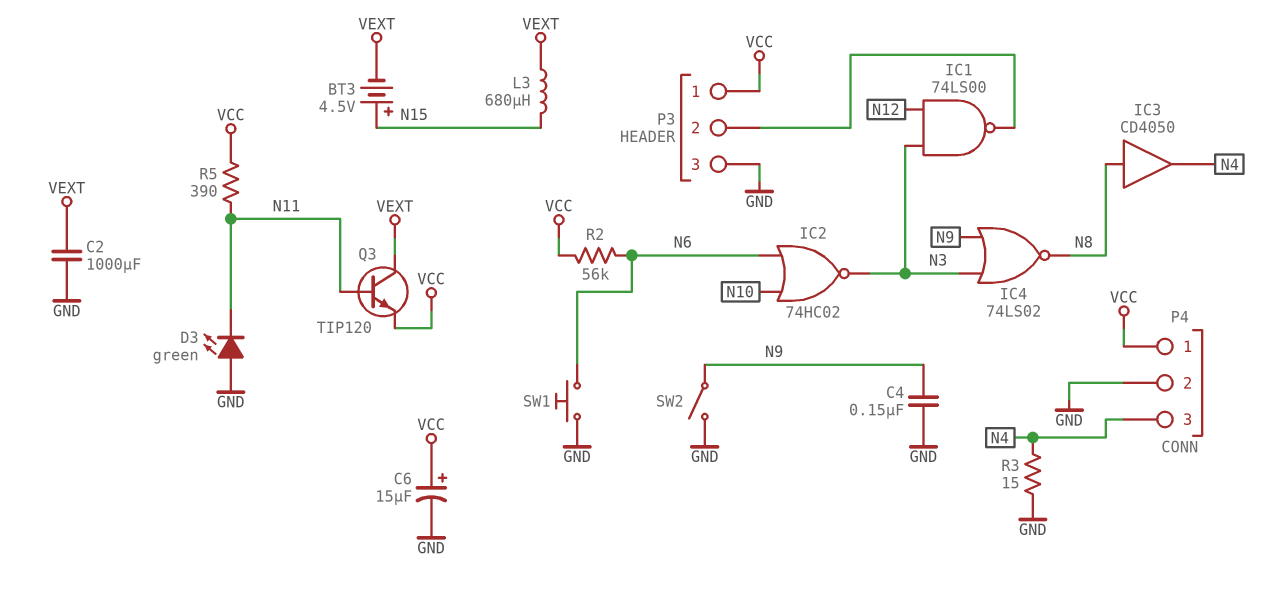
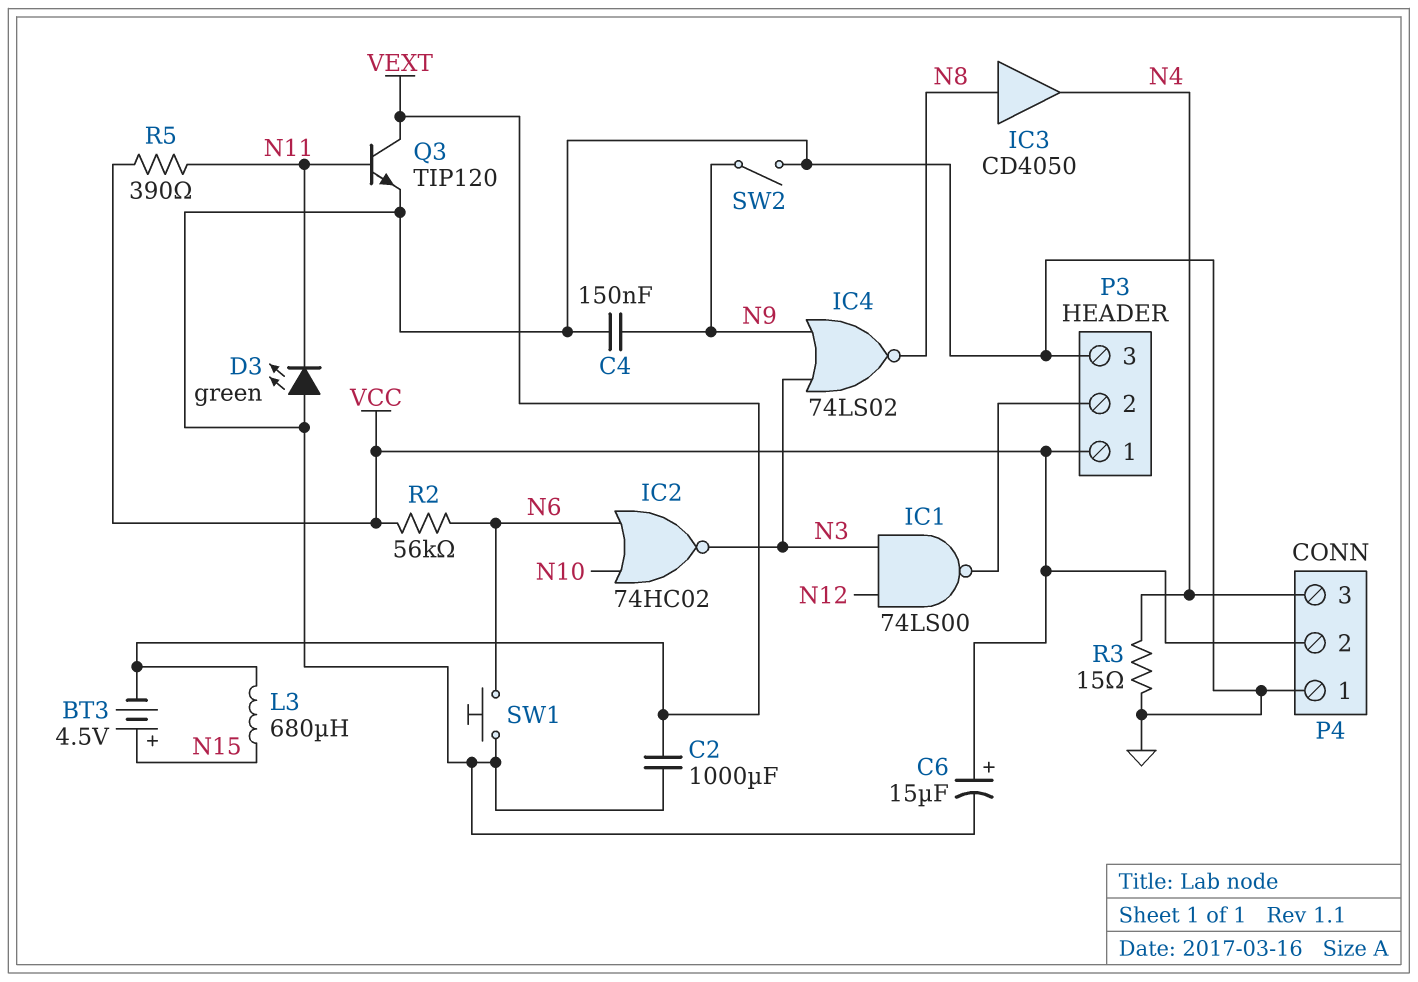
P4 pin 1: VCC -> GND
P4 pin 2: GND -> VCC
Q3: NPN TIP120 (B N11, C VEXT, E VCC) -> NPN TIP120 (B N11, C VEXT, E GND)

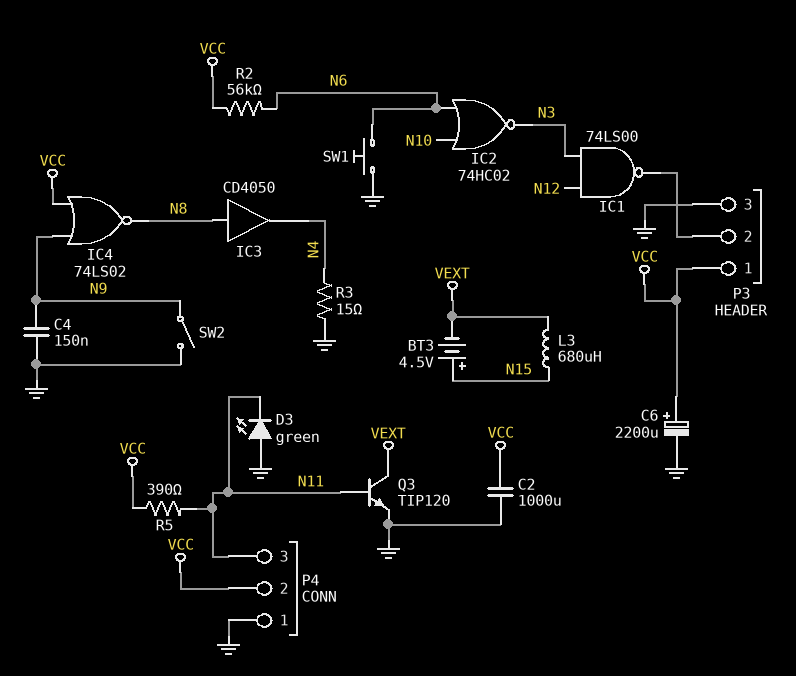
C2: 1000uF (GND, VEXT) -> 1000uF (GND, VCC)
C6: 15uF (plus VCC, minus GND) -> 2200uF (plus VCC, minus GND)
IC4: NOR 74LS02 (in N3, in N9, out N8) -> NOR 74LS02 (in N9, in VCC, out N8)
P4 pin 3: N4 -> N11

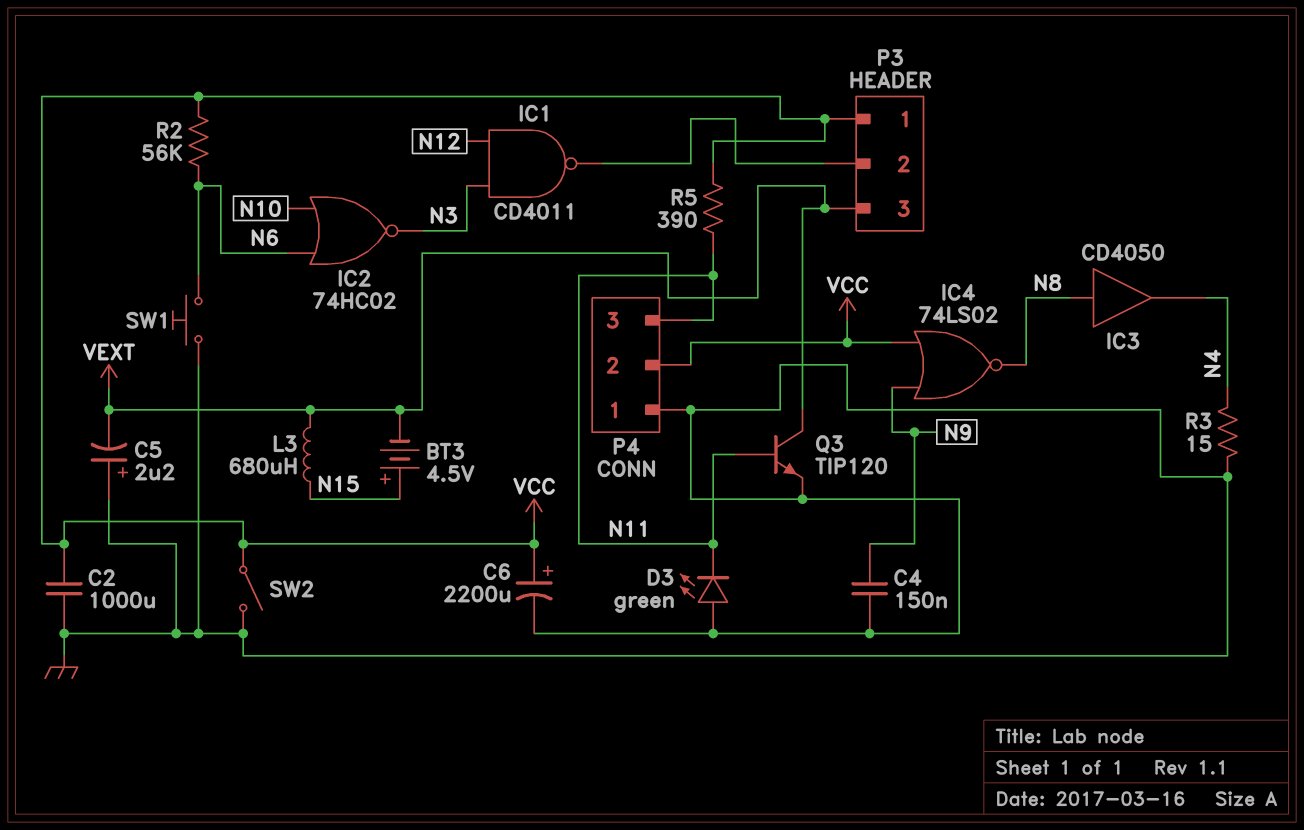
C5: none -> 2.2uF (plus GND, minus VEXT)
IC1: NAND 74LS00 (in N3, in N12, out P3/2) -> NAND CD4011 (in N3, in N12, out P3/2)
P3 pin 3: GND -> VEXT
SW2: switch (GND, N9) -> switch (GND, VCC)

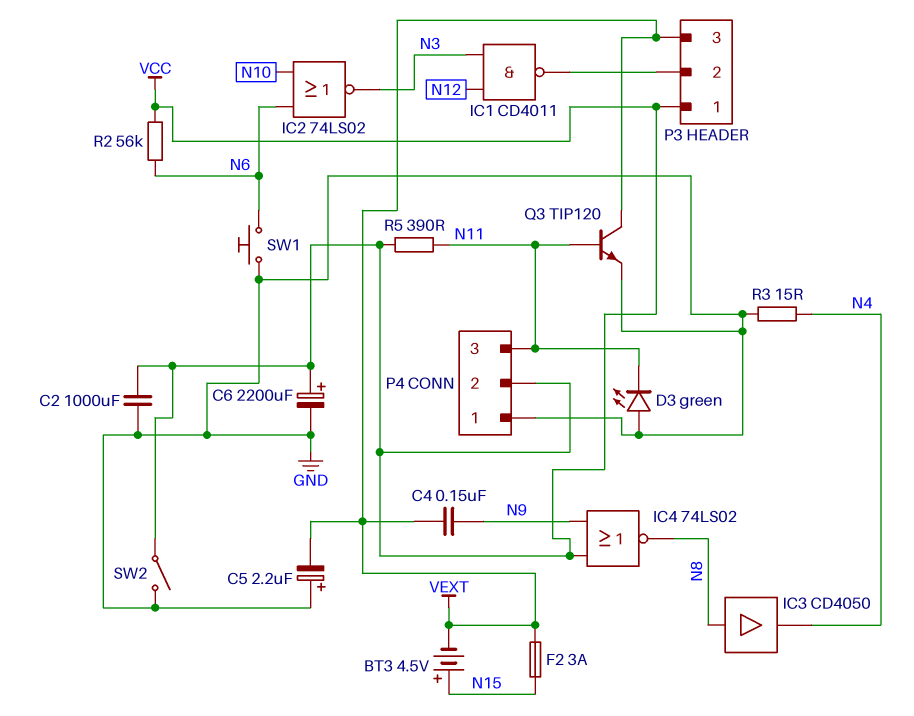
C4: 150nF (GND, N9) -> 150nF (N9, VEXT)
F2: none -> 3A (N15, VEXT)
IC2: NOR 74HC02 (in N6, in N10, out N3) -> NOR 74LS02 (in N6, in N10, out N3)
L3: 680uH (N15, VEXT) -> none

